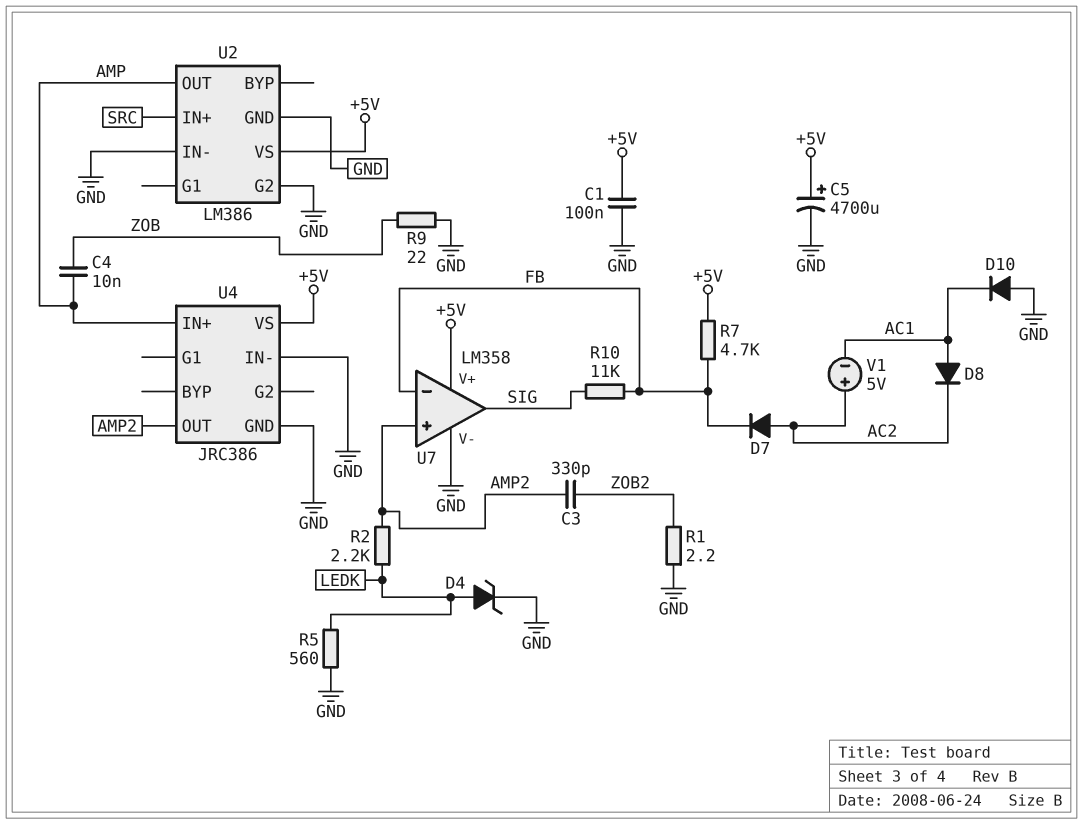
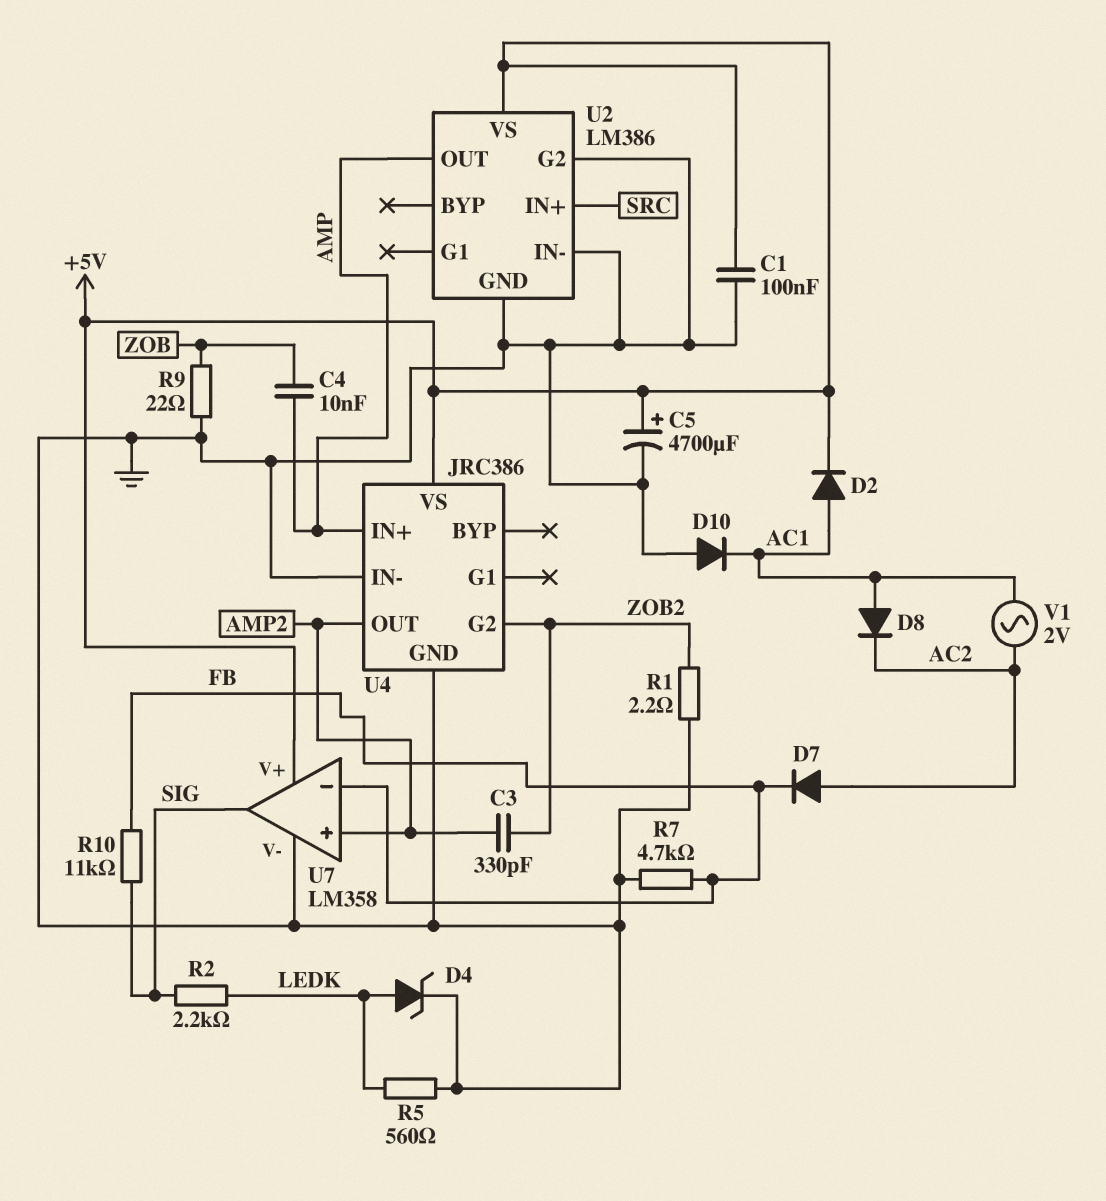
D2: none -> diode (A AC1, K +5V)
R2: 2.2k (AMP2, LEDK) -> 2.2k (LEDK, SIG)
R7: 4.7k (+5V, FB) -> 4.7k (FB, GND)
U4 pin G2: none -> ZOB2
V1: 5V (plus AC2, minus AC1) -> AC 2V (AC1, AC2)

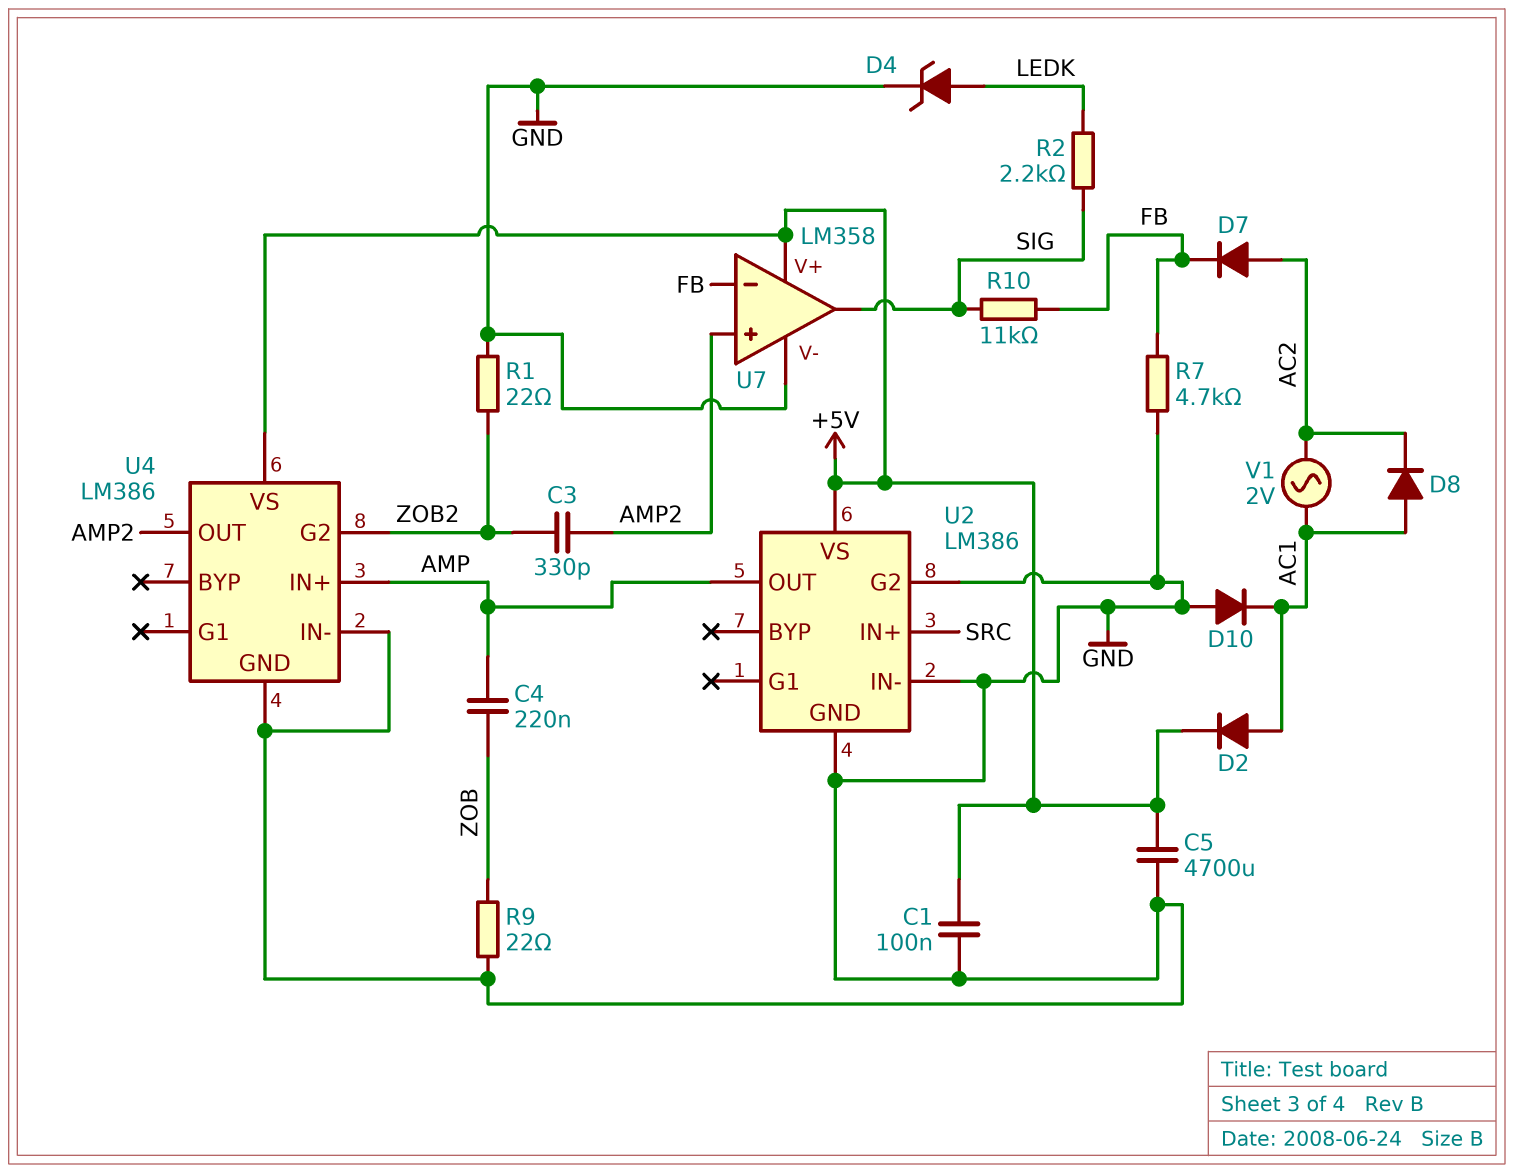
C4: 10nF (AMP, ZOB) -> 220nF (AMP, ZOB)
C5: 4700uF (plus +5V, minus GND) -> 4700uF (+5V, GND)
R1: 2.2 (GND, ZOB2) -> 22 (GND, ZOB2)
R5: 560 (GND, LEDK) -> none
U4: JRC386 -> LM386

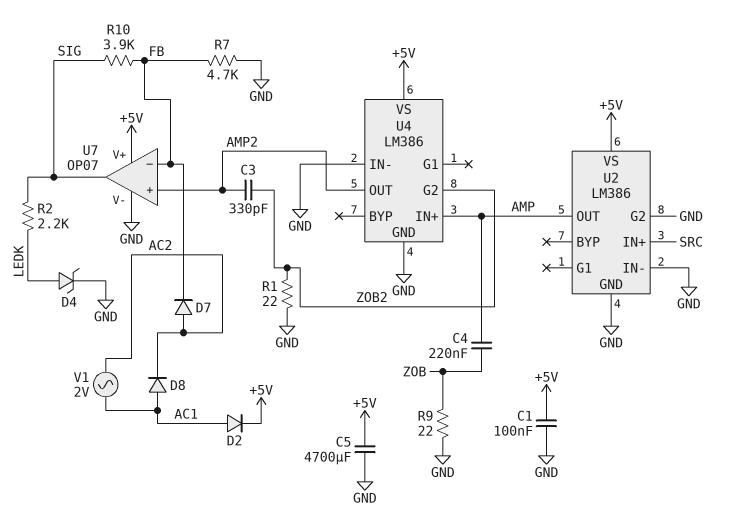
D10: diode (A GND, K AC1) -> none
R10: 11k (FB, SIG) -> 3.9k (FB, SIG)
U7: LM358 -> OP07

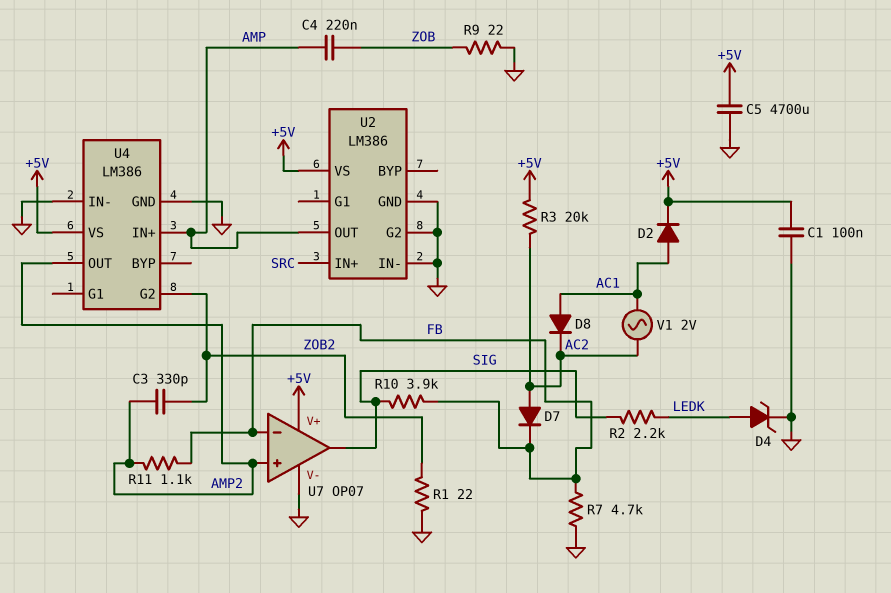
R3: none -> 20k (+5V, AC2)
R11: none -> 1.1k (AMP2, FB)

